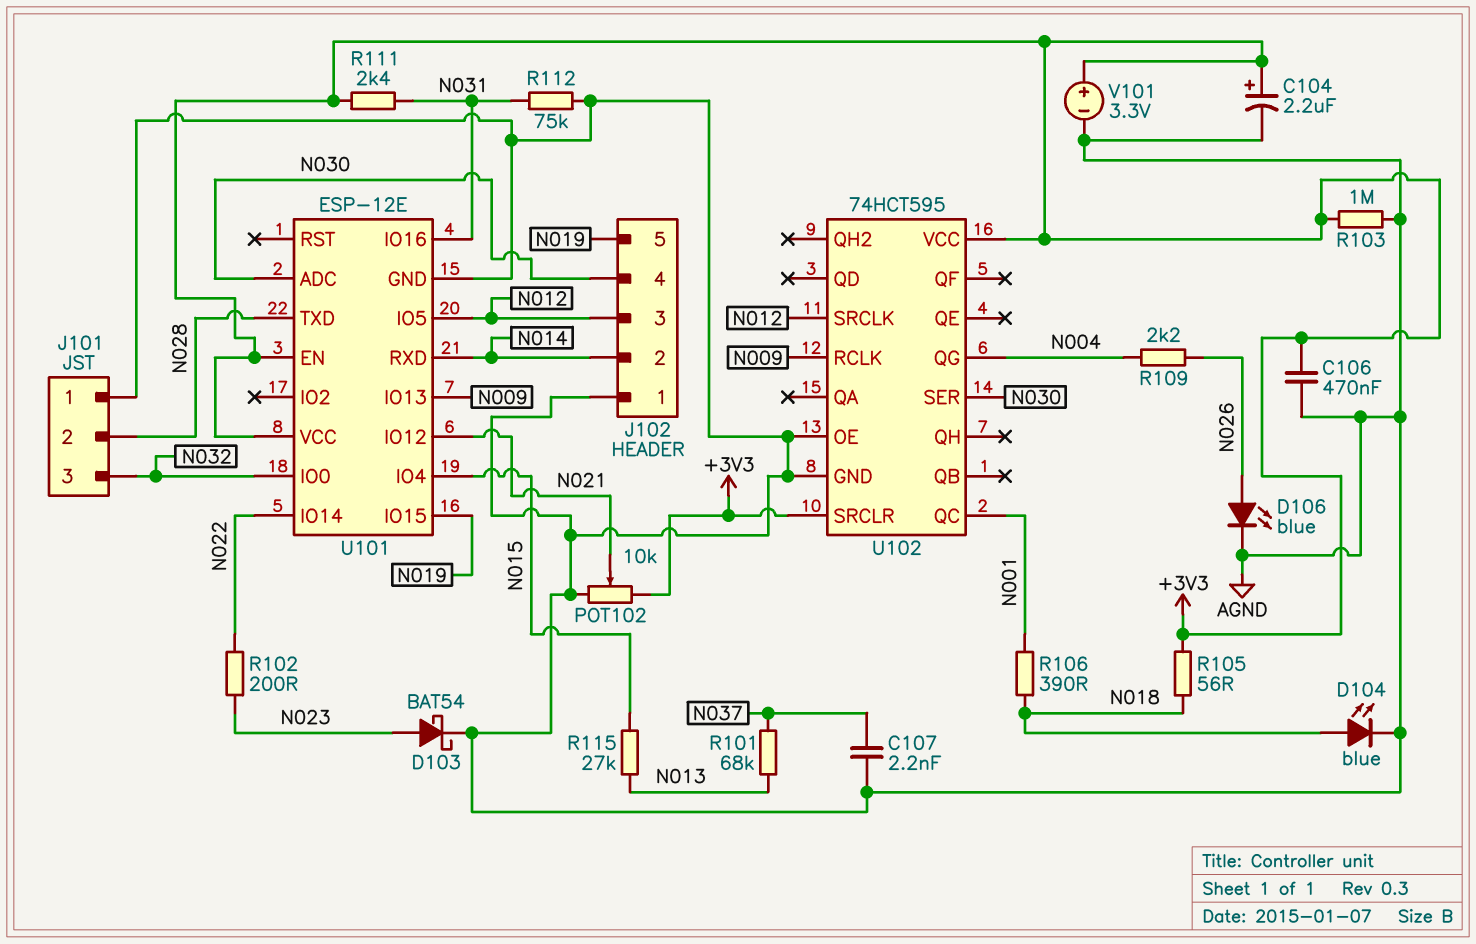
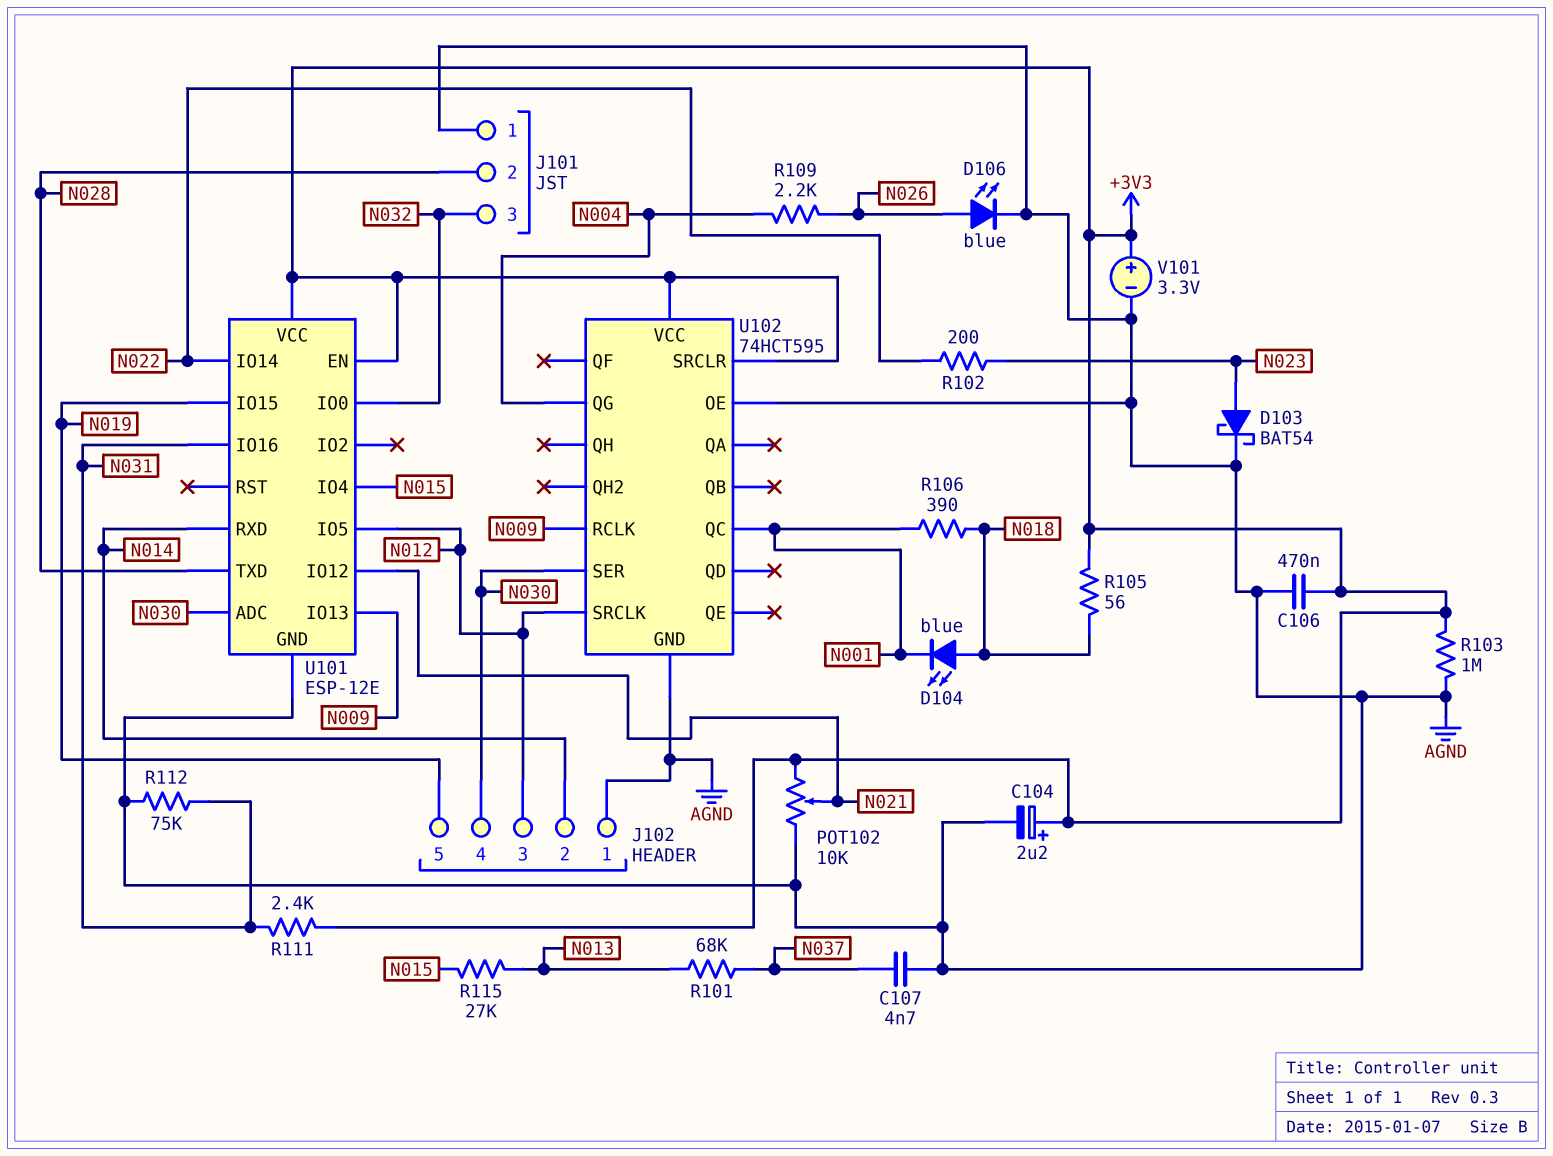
C107: 2.2nF (AGND, N037) -> 4.7nF (AGND, N037)
D104: LED blue (A N018, K AGND) -> LED blue (A N018, K N001)

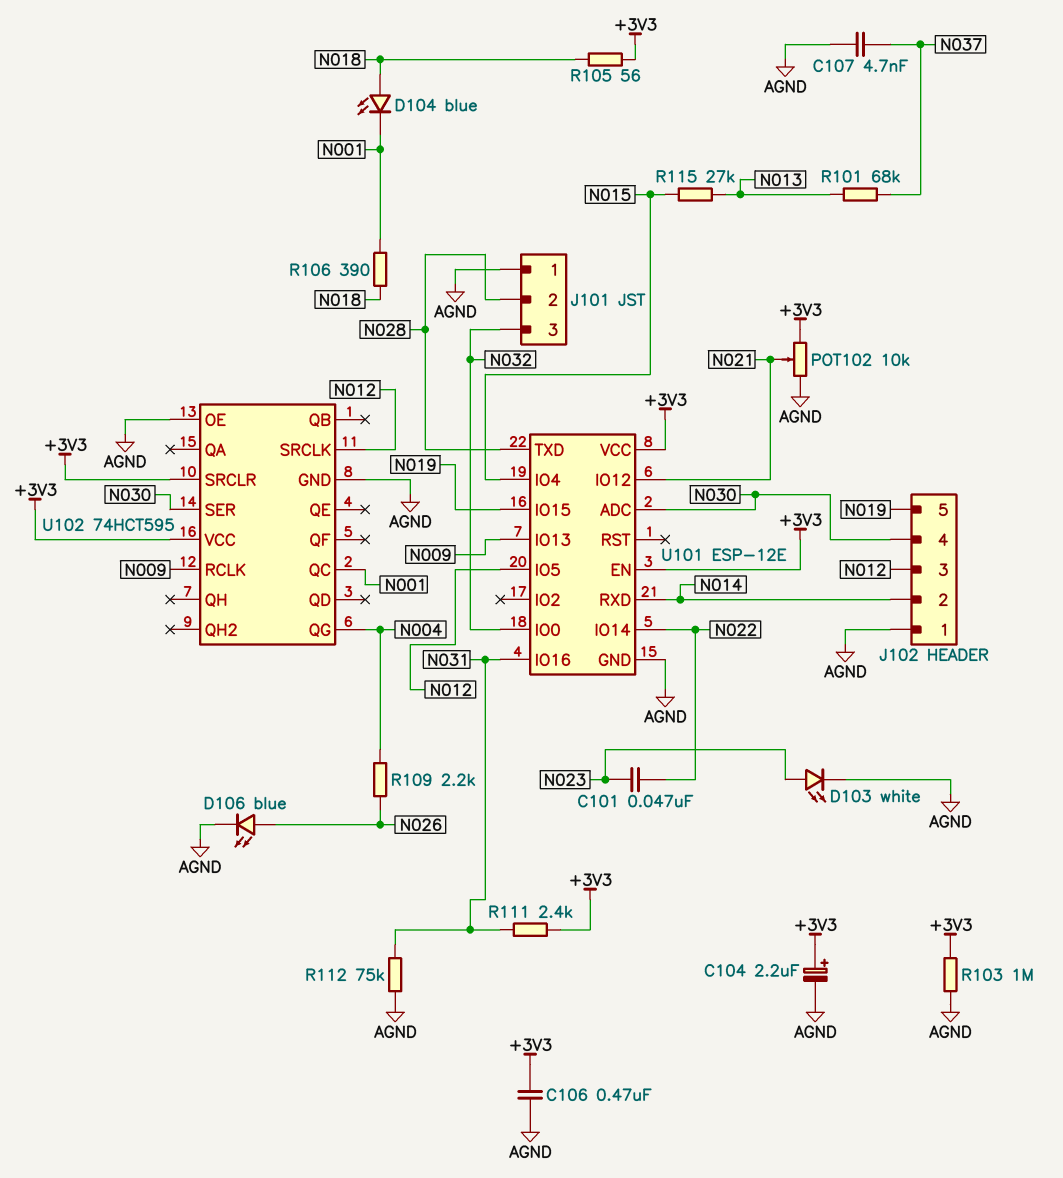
C101: none -> 47nF (N022, N023)
D103: schottky BAT54 (A N023, K AGND) -> LED white (A N023, K AGND)
R102: 200 (N022, N023) -> none
V101: 3.3V (plus +3V3, minus AGND) -> none

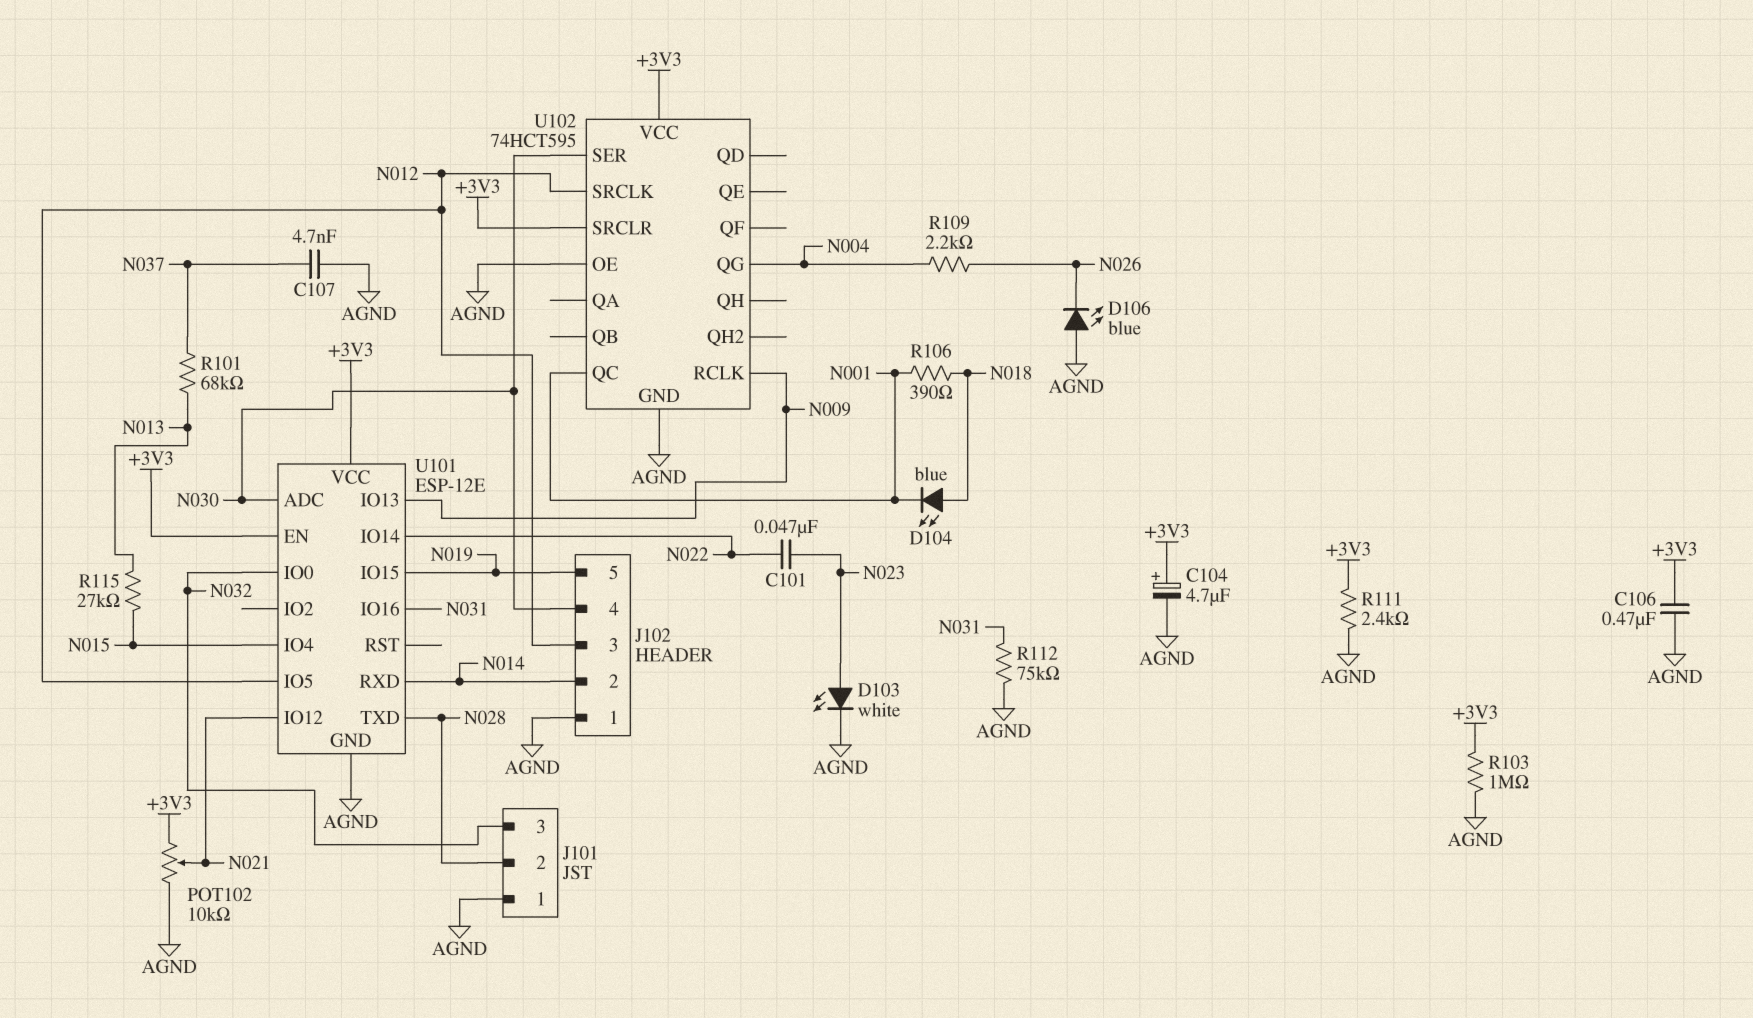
C104: 2.2uF (plus +3V3, minus AGND) -> 4.7uF (plus +3V3, minus AGND)
D106: LED blue (A N026, K AGND) -> LED blue (A AGND, K N026)
R105: 56 (+3V3, N018) -> none
R111: 2.4k (+3V3, N031) -> 2.4k (+3V3, AGND)

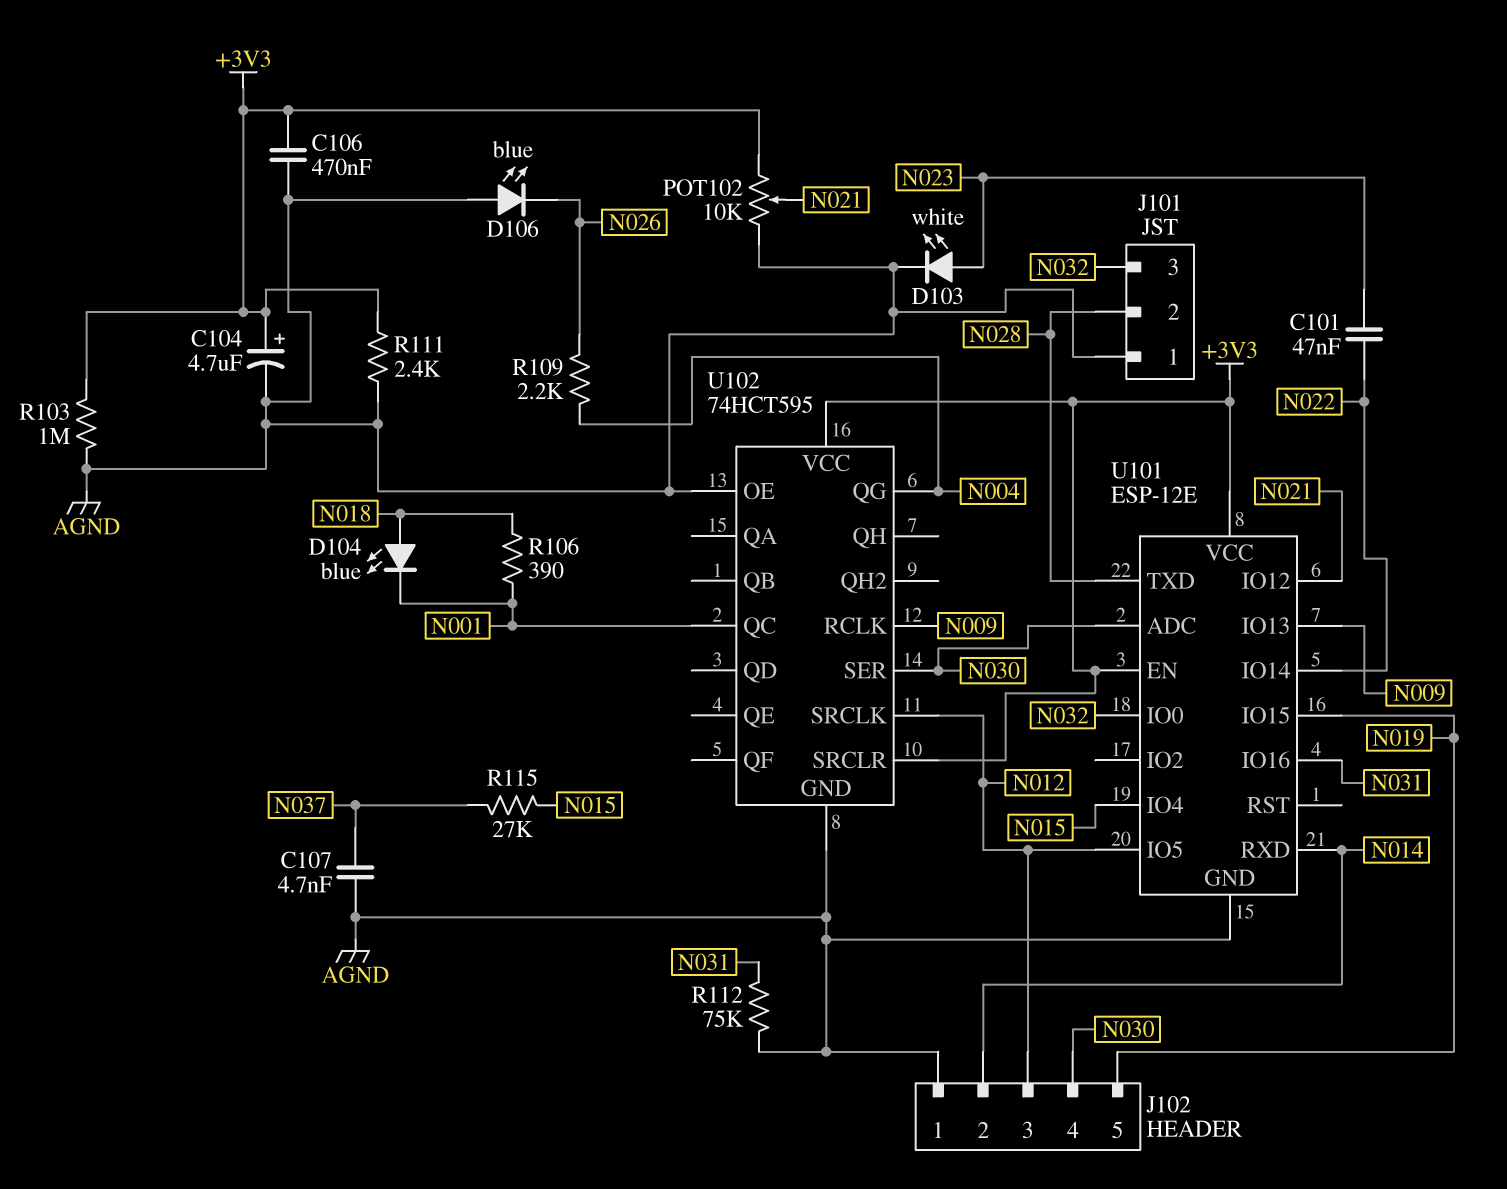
R101: 68k (N013, N037) -> none
R115: 27k (N013, N015) -> 27k (N015, N037)

